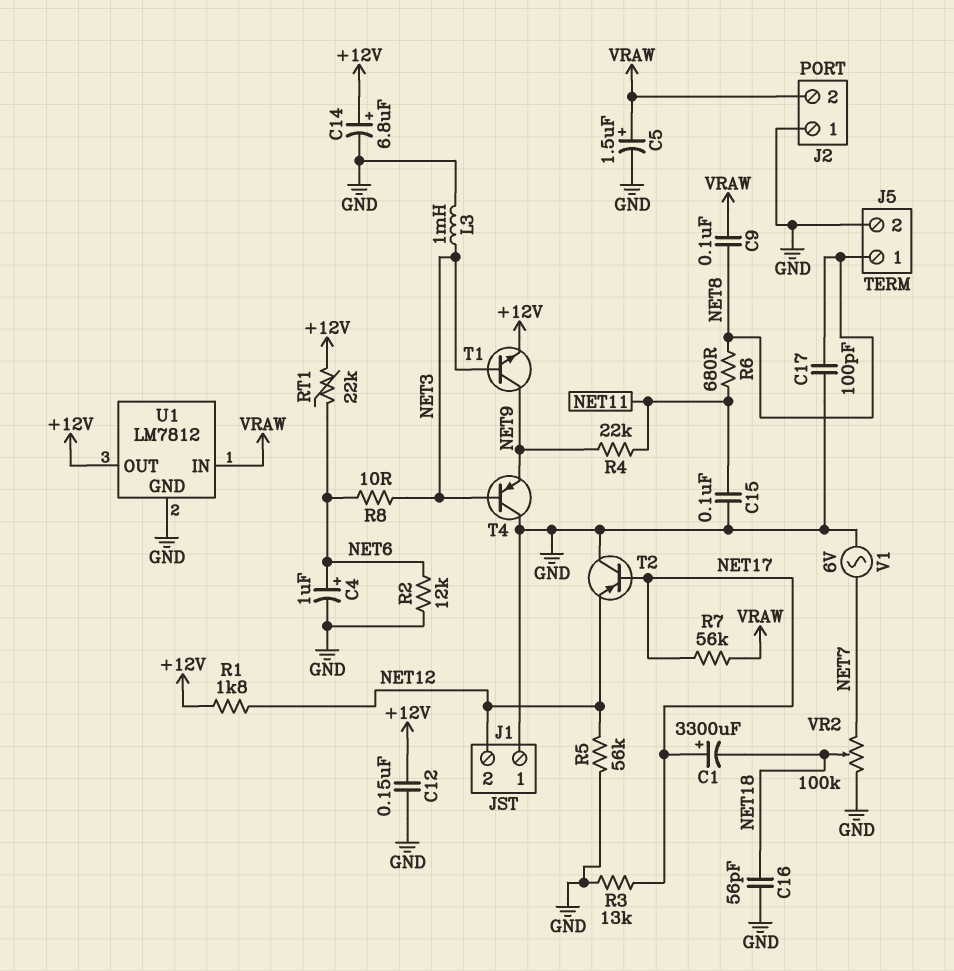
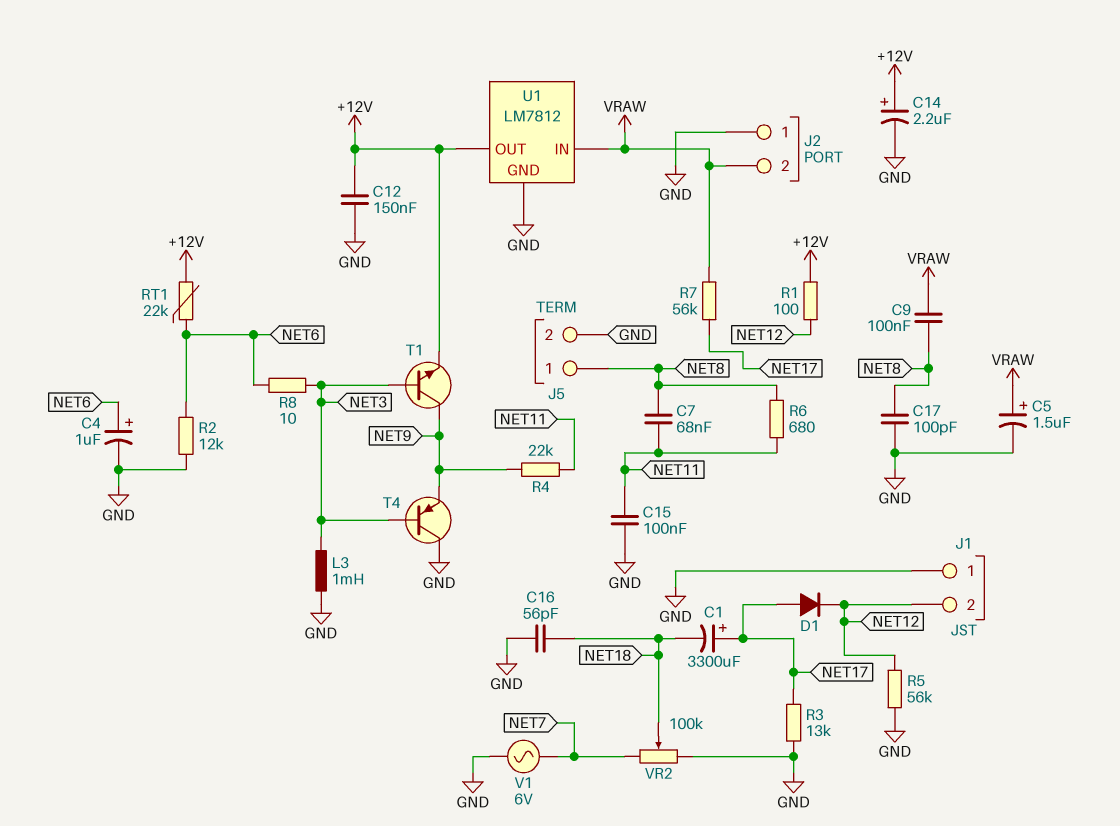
C7: none -> 68nF (NET8, NET11)
C14: 6.8uF (plus +12V, minus GND) -> 2.2uF (plus +12V, minus GND)
D1: none -> diode (A NET17, K NET12)
R1: 1.8k (+12V, NET12) -> 100 (+12V, NET12)
T2: PNP (B NET17, C GND, E NET12) -> none

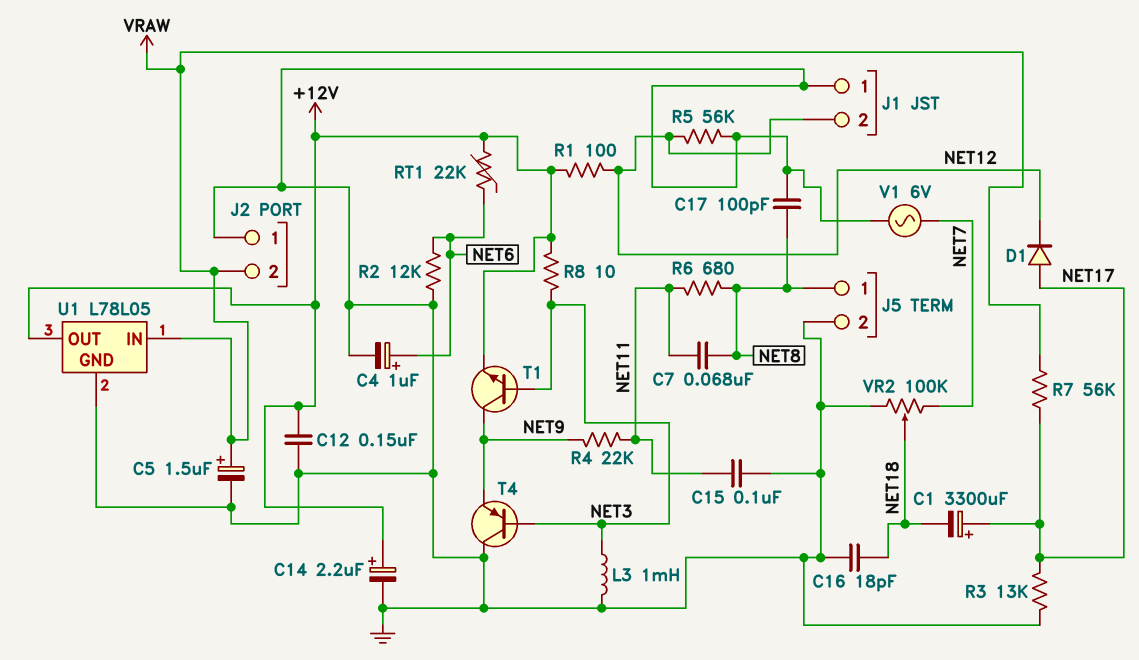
C9: 100nF (NET8, VRAW) -> none
C16: 56pF (GND, NET18) -> 18pF (GND, NET18)
R8: 10 (NET3, NET6) -> 10 (+12V, NET3)
U1: LM7812 -> L78L05

